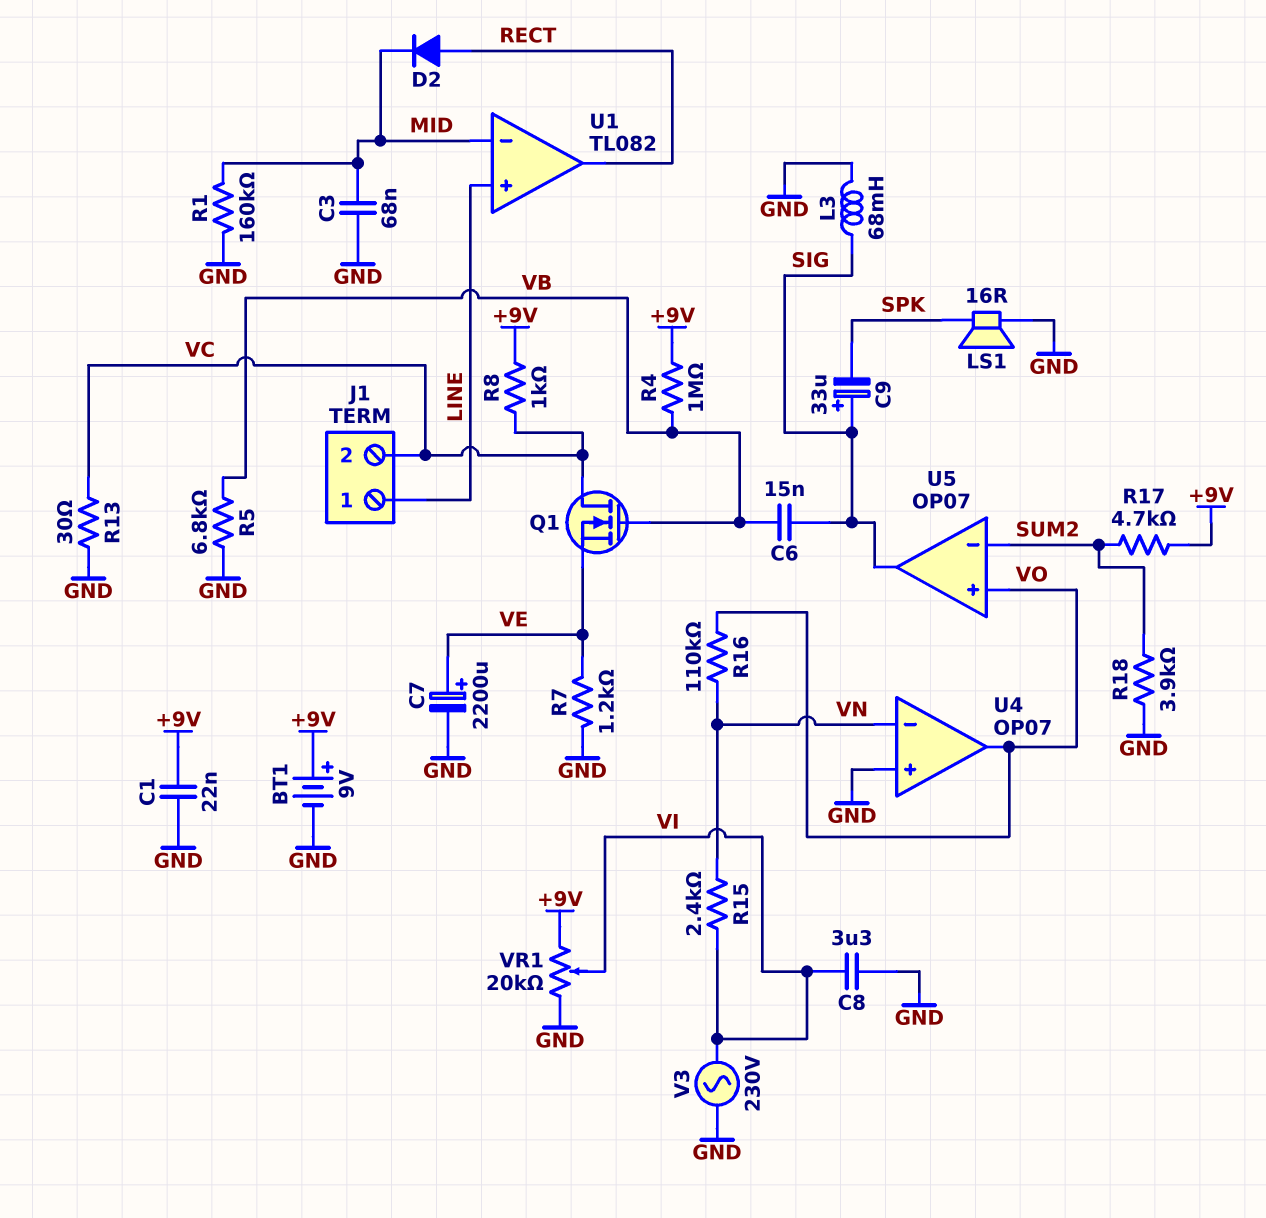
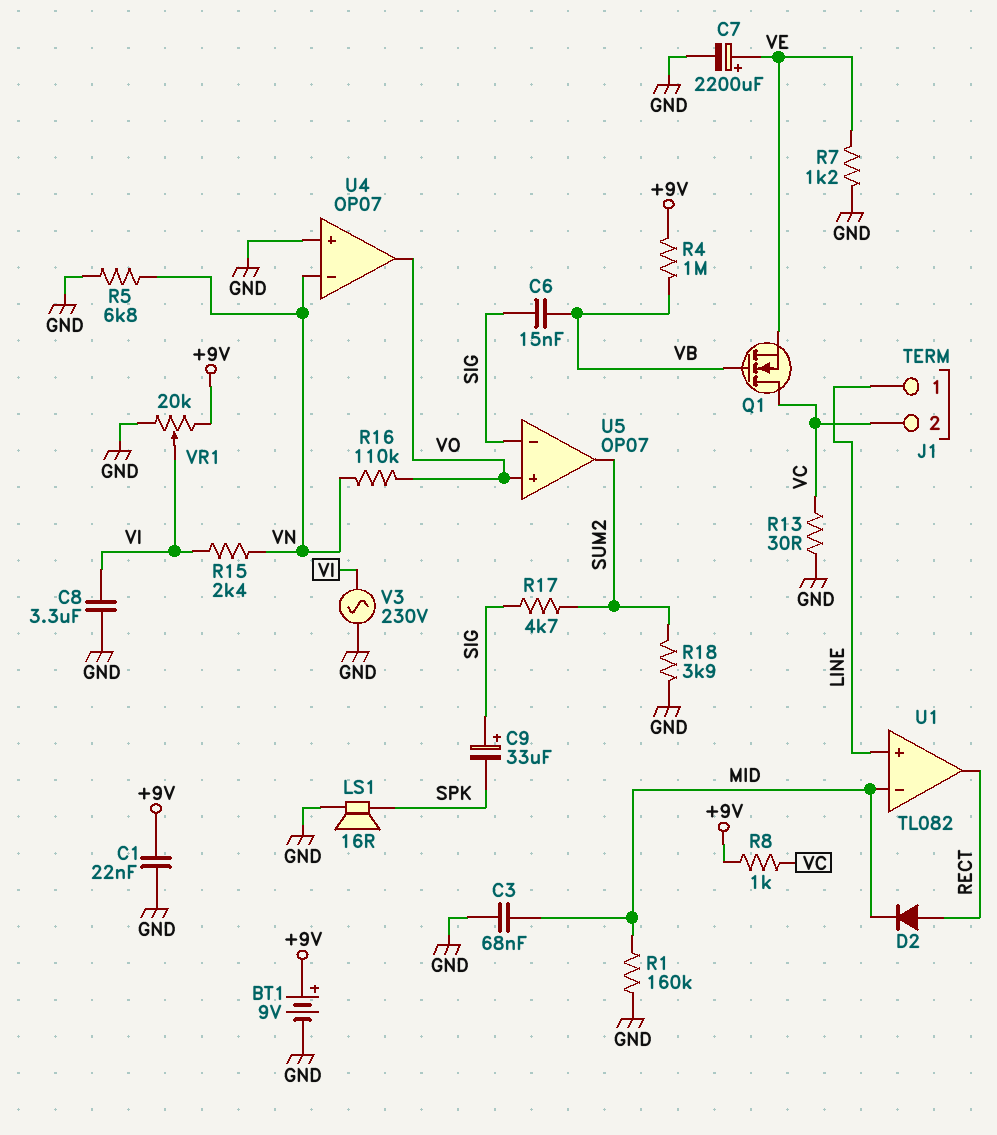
L3: 68mH (GND, SIG) -> none
R5: 6.8k (GND, VB) -> 6.8k (GND, VN)
R17: 4.7k (+9V, SUM2) -> 4.7k (SIG, SUM2)
U5 pin in-: SUM2 -> SIG
U5 pin out: SIG -> SUM2

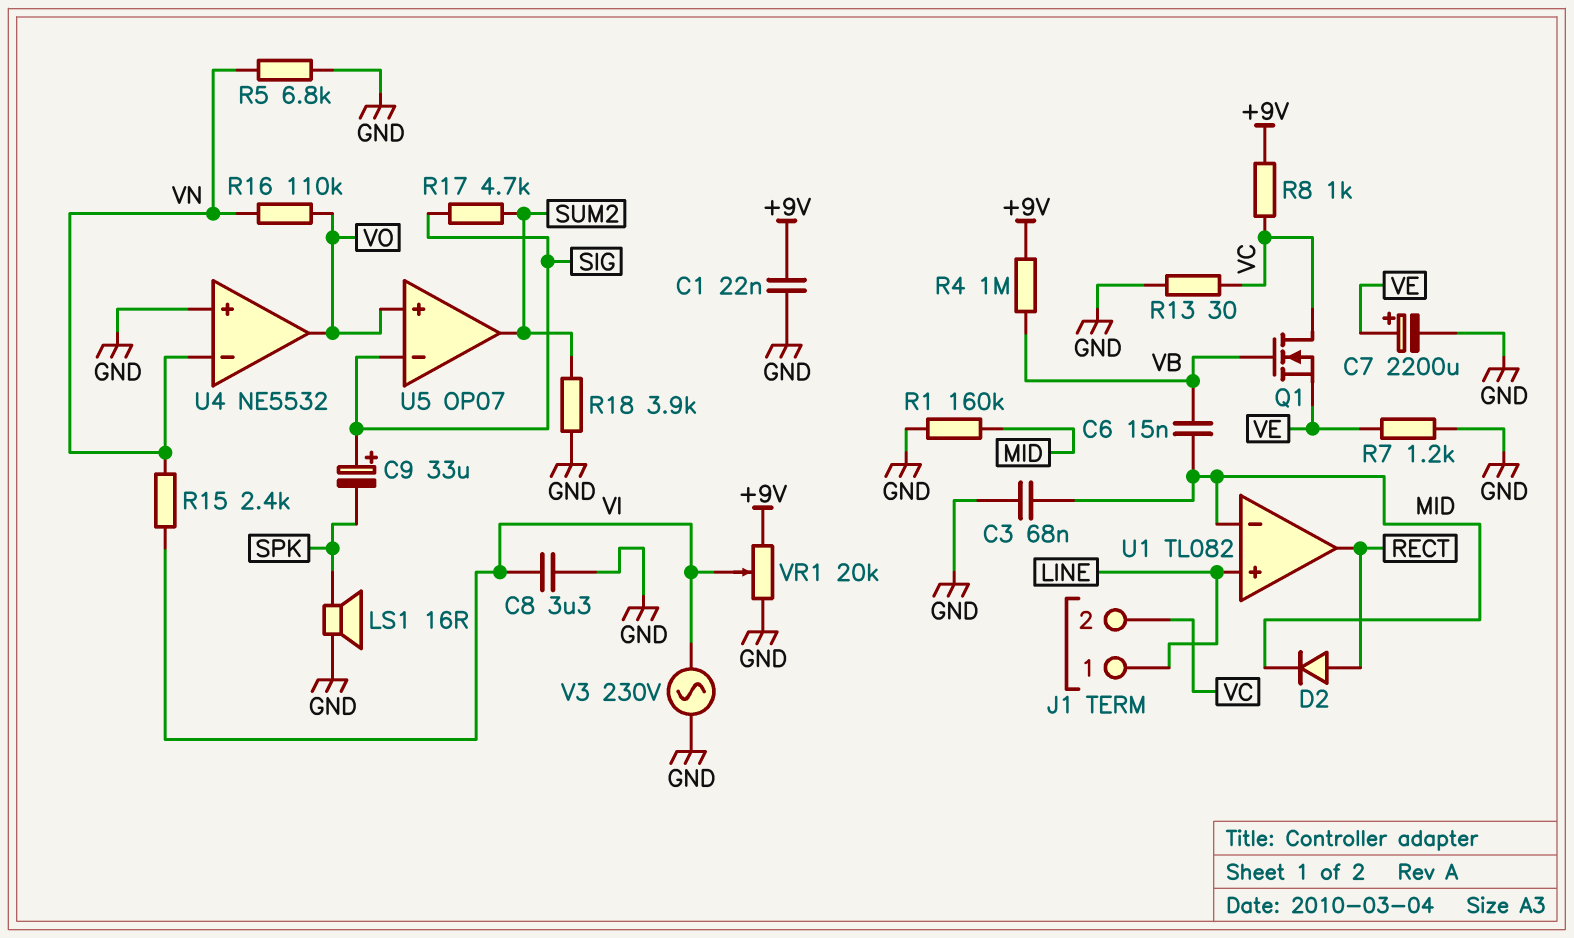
BT1: 9V (plus +9V, minus GND) -> none
C6: 15nF (SIG, VB) -> 15nF (MID, VB)
U4: OP07 -> NE5532

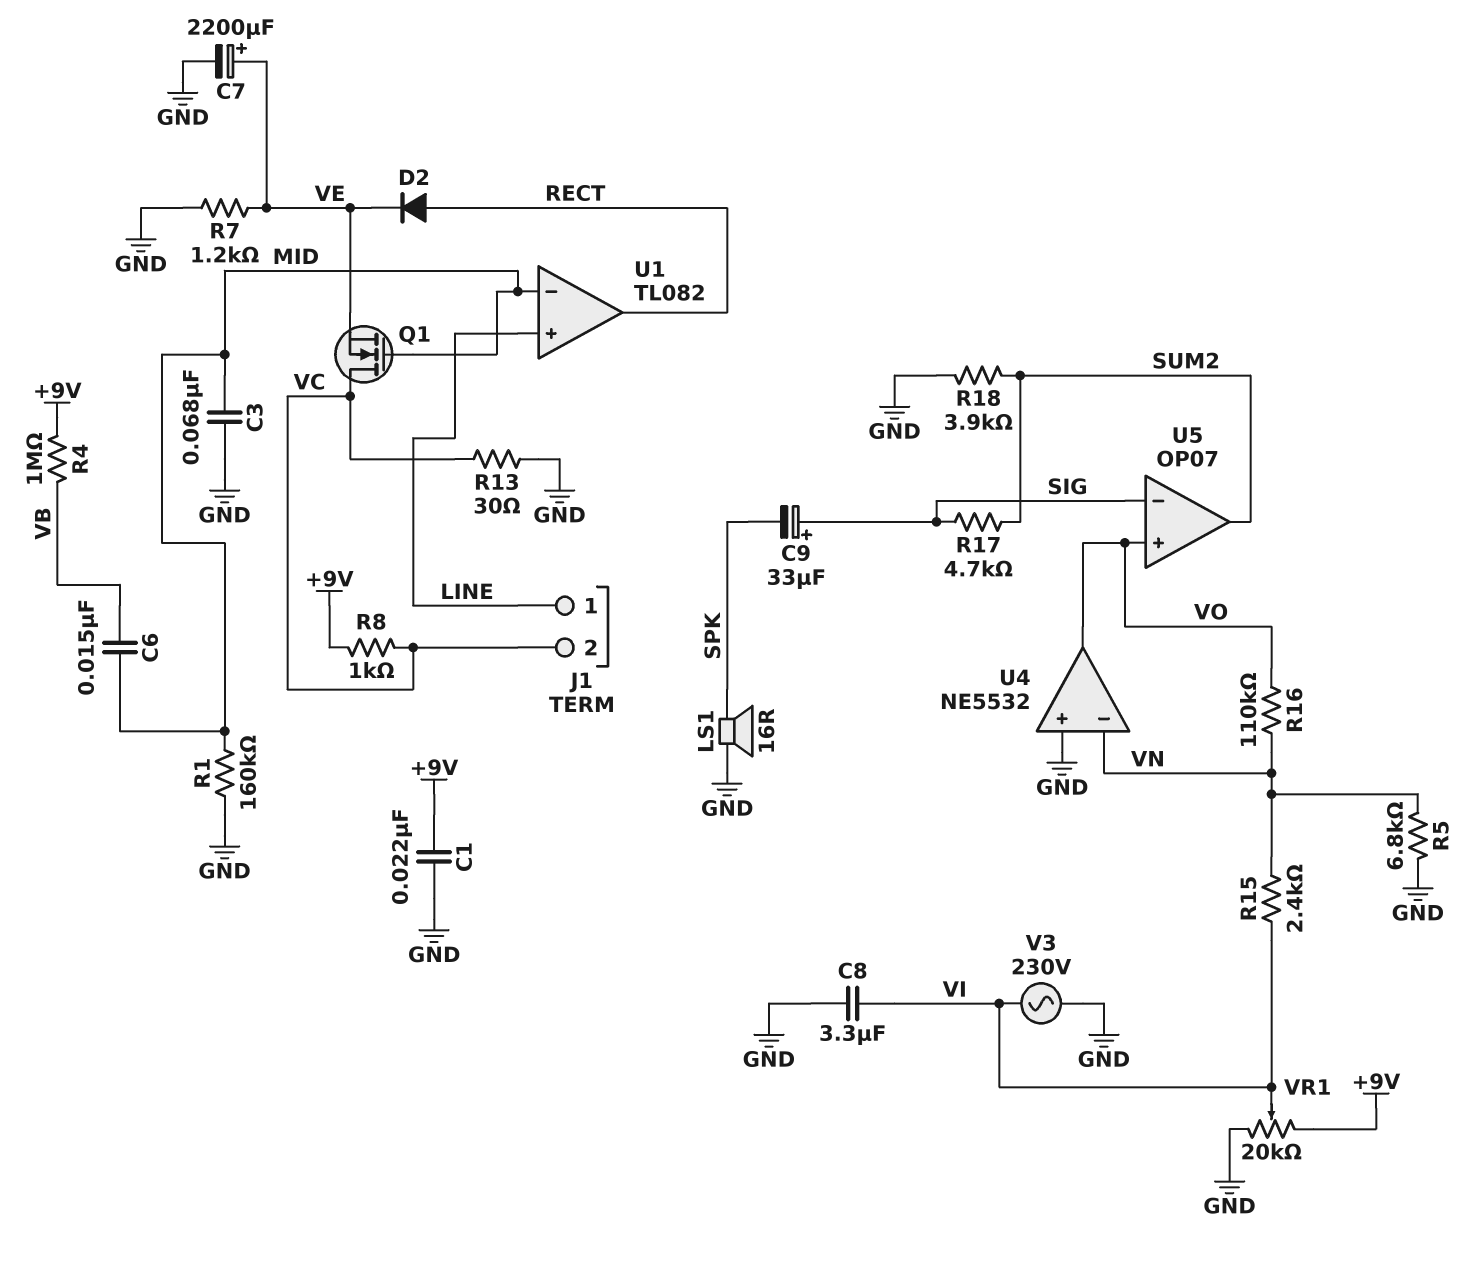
D2: diode (A RECT, K MID) -> diode (A RECT, K VE)
Q1: NMOS (G VB, D VC, S VE) -> NMOS (G MID, D VC, S VE)

